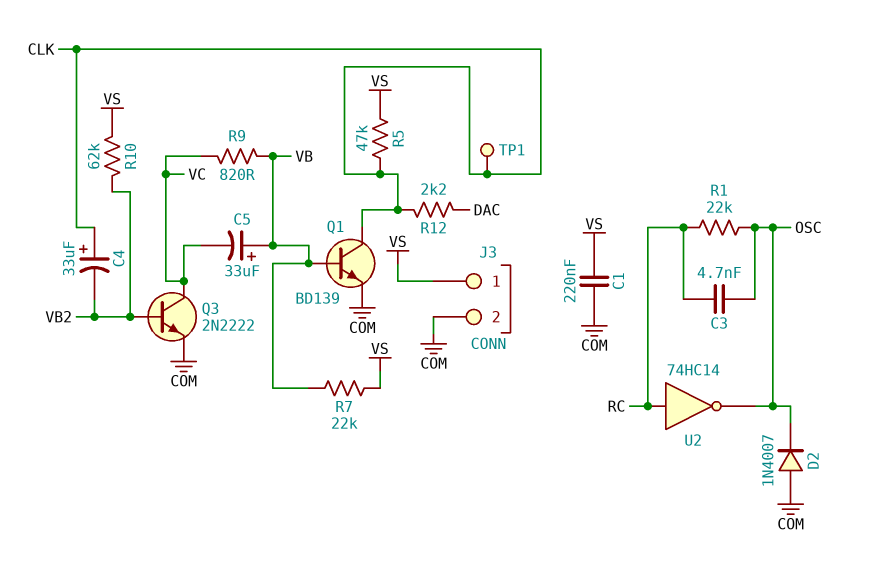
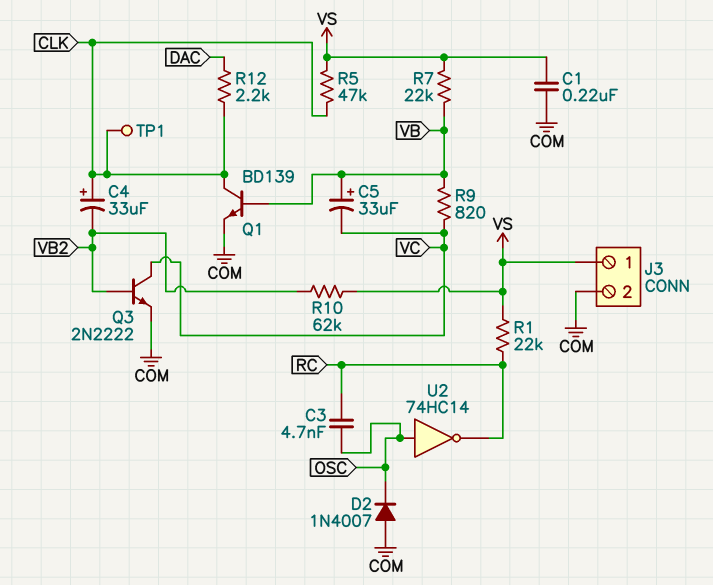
R1: 22k (OSC, RC) -> 22k (RC, VS)
U2: NOT 74HC14 (in RC, out OSC) -> NOT 74HC14 (in OSC, out RC)

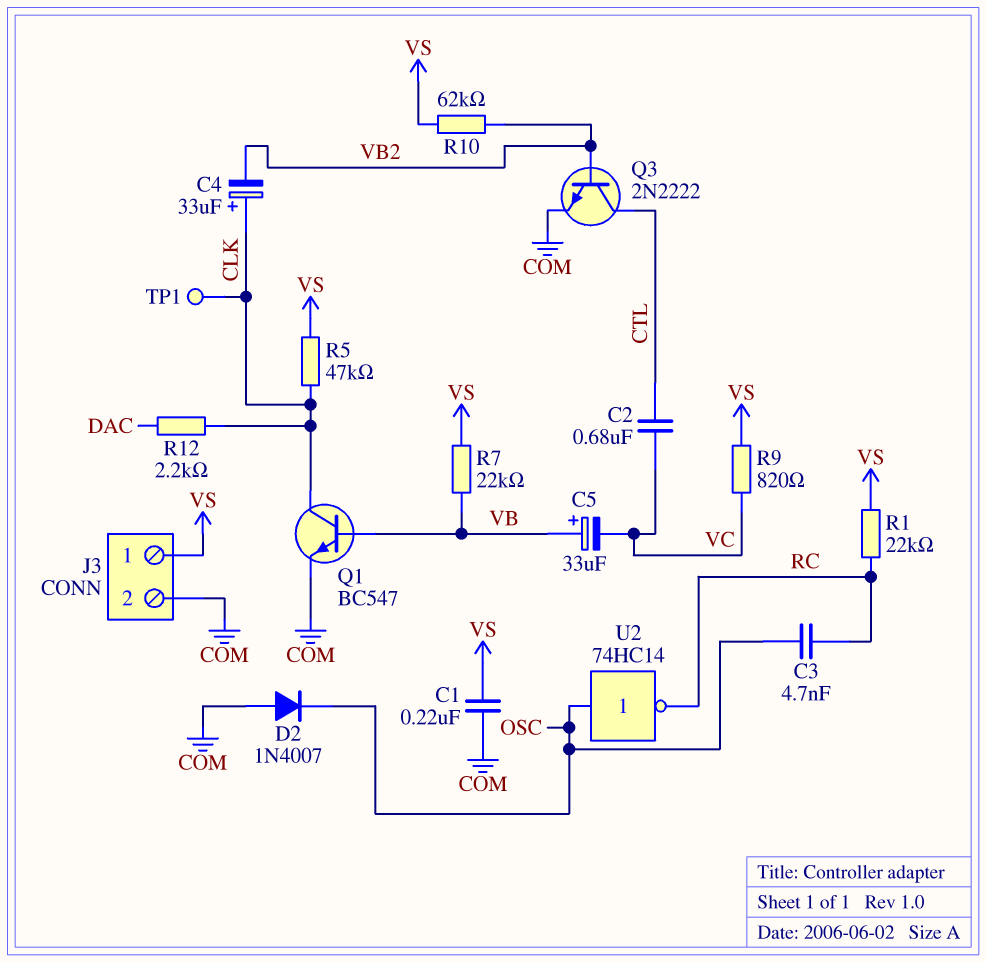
C2: none -> 680nF (CTL, VC)
Q1: NPN BD139 (B VB, C CLK, E COM) -> NPN BC547 (B VB, C CLK, E COM)
Q3: NPN 2N2222 (B VB2, C VC, E COM) -> NPN 2N2222 (B VB2, C CTL, E COM)
R9: 820 (VB, VC) -> 820 (VC, VS)

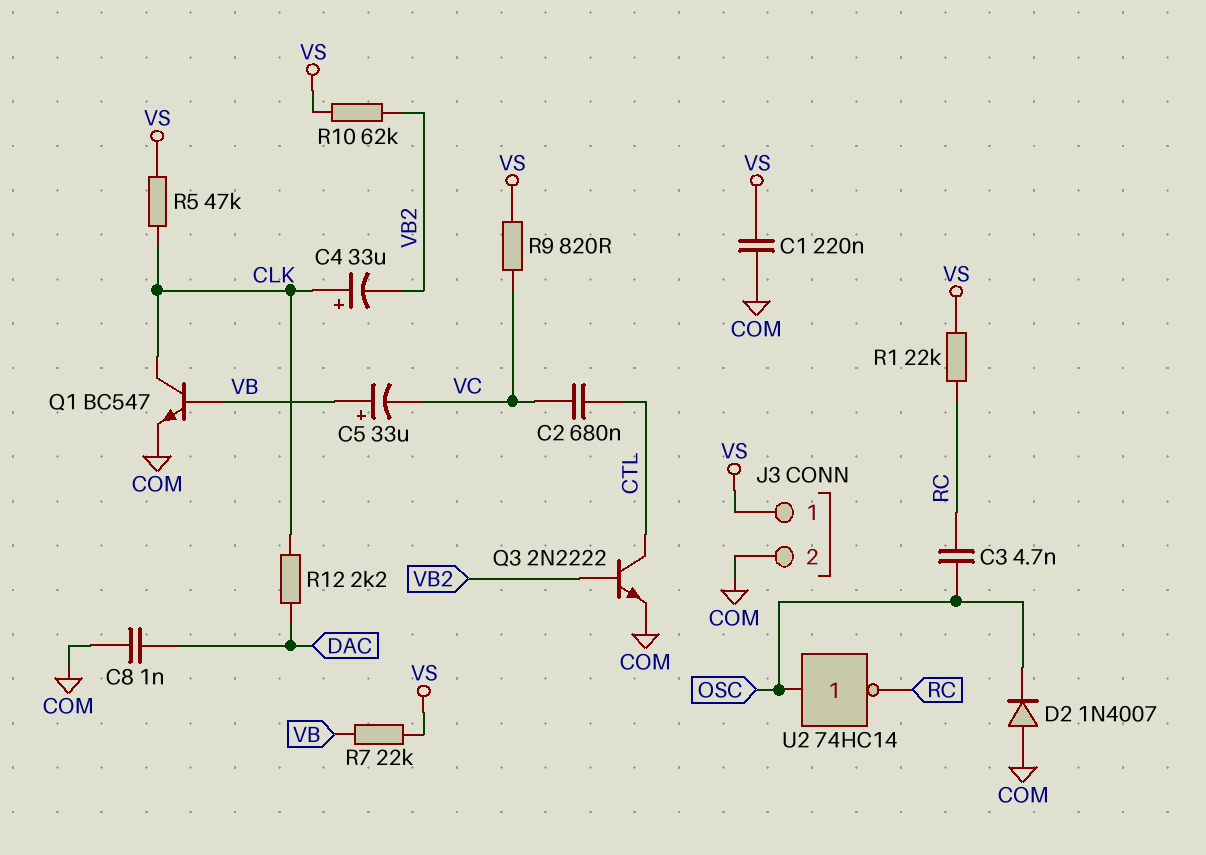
C8: none -> 1nF (COM, DAC)
TP1: test point (CLK) -> none

